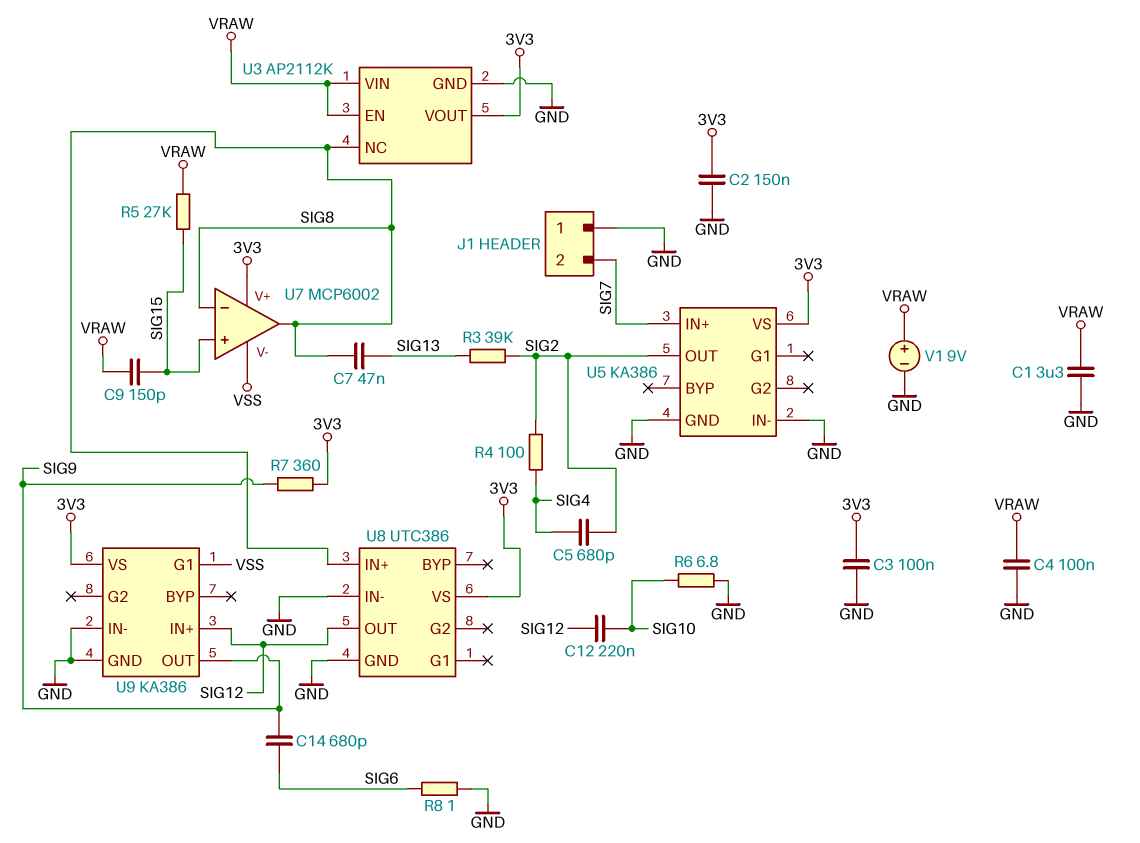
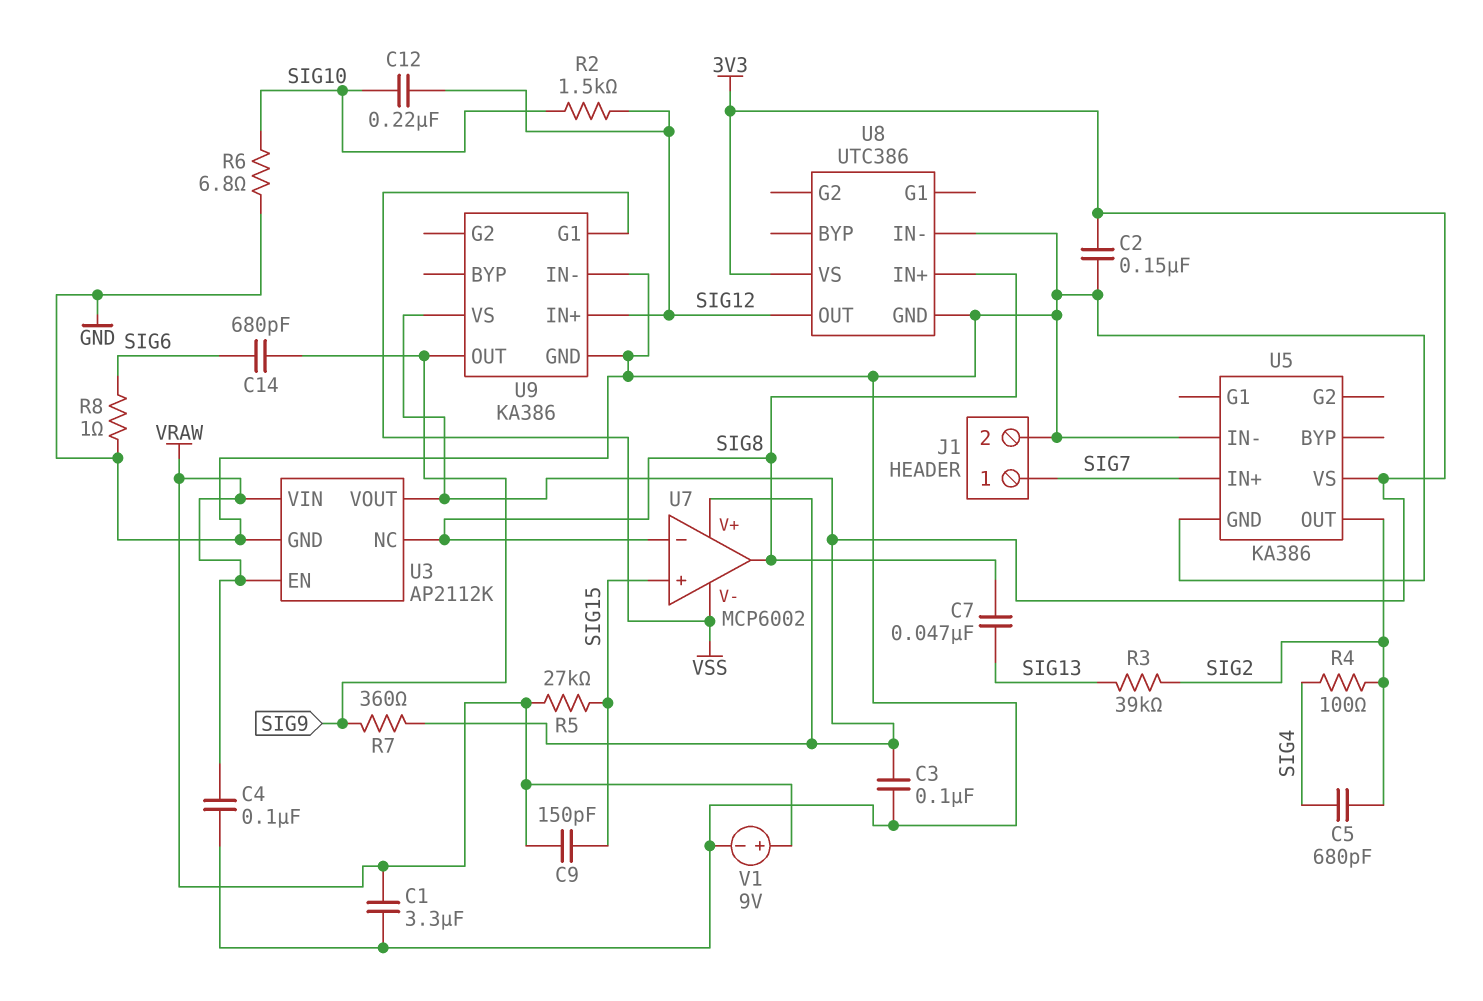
J1 pin 1: GND -> SIG7
J1 pin 2: SIG7 -> GND
R2: none -> 1.5k (SIG10, SIG12)

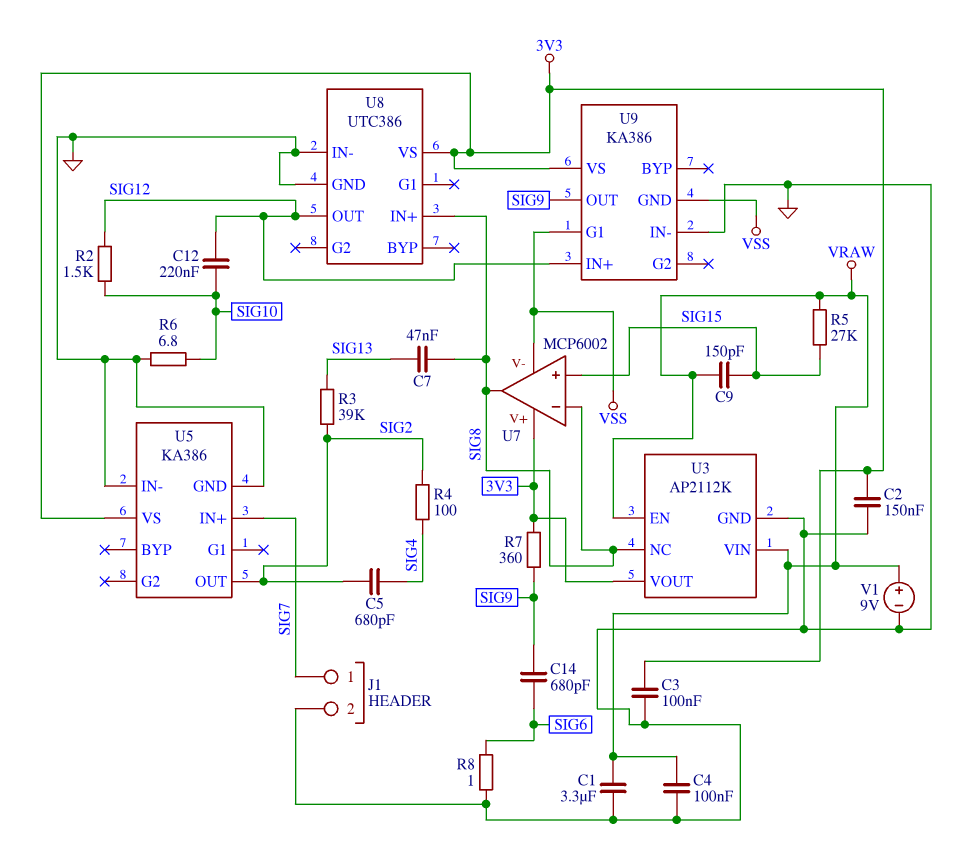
U9 pin GND: GND -> VSS

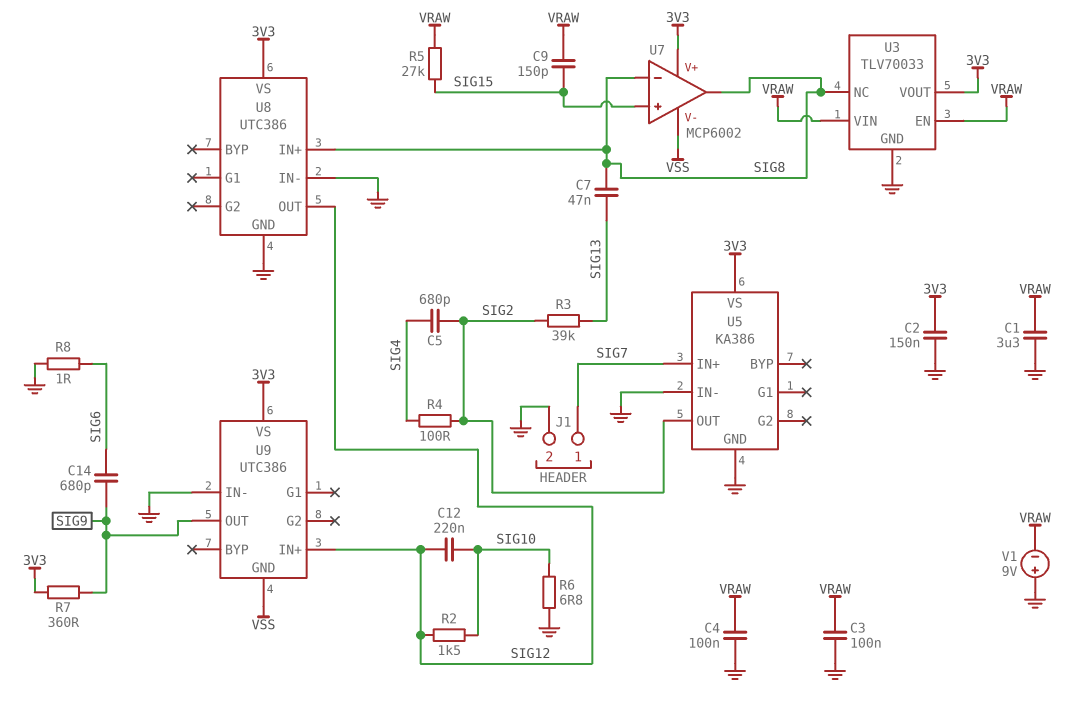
C3: 100nF (3V3, GND) -> 100nF (GND, VRAW)
U3: AP2112K -> TLV70033
U9: KA386 -> UTC386
U9 pin G1: VSS -> none
V1: 9V (plus VRAW, minus GND) -> 9V (plus GND, minus VRAW)

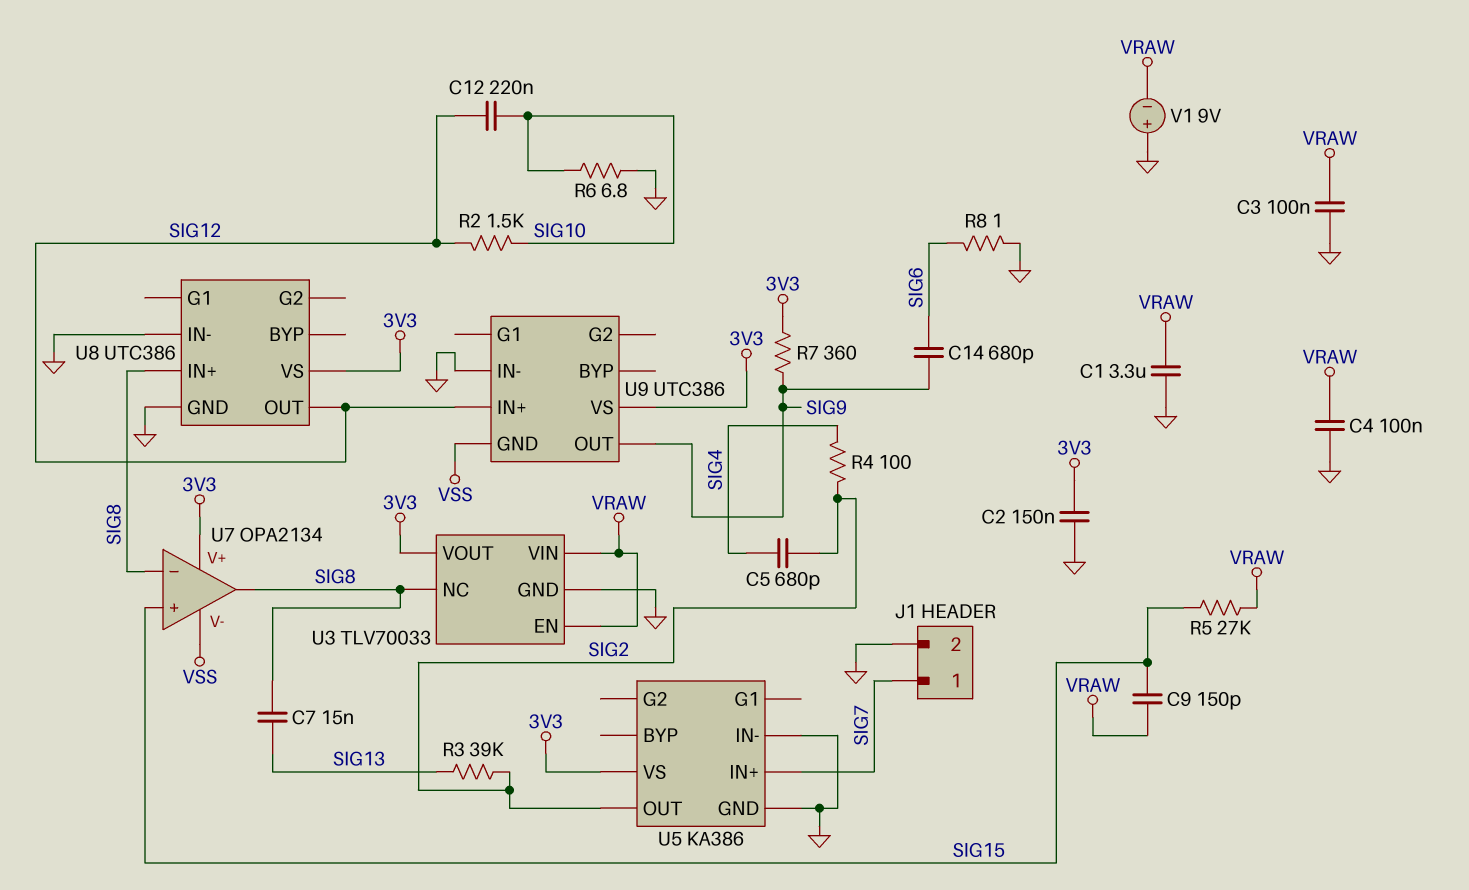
C7: 47nF (SIG8, SIG13) -> 15nF (SIG8, SIG13)
U7: MCP6002 -> OPA2134

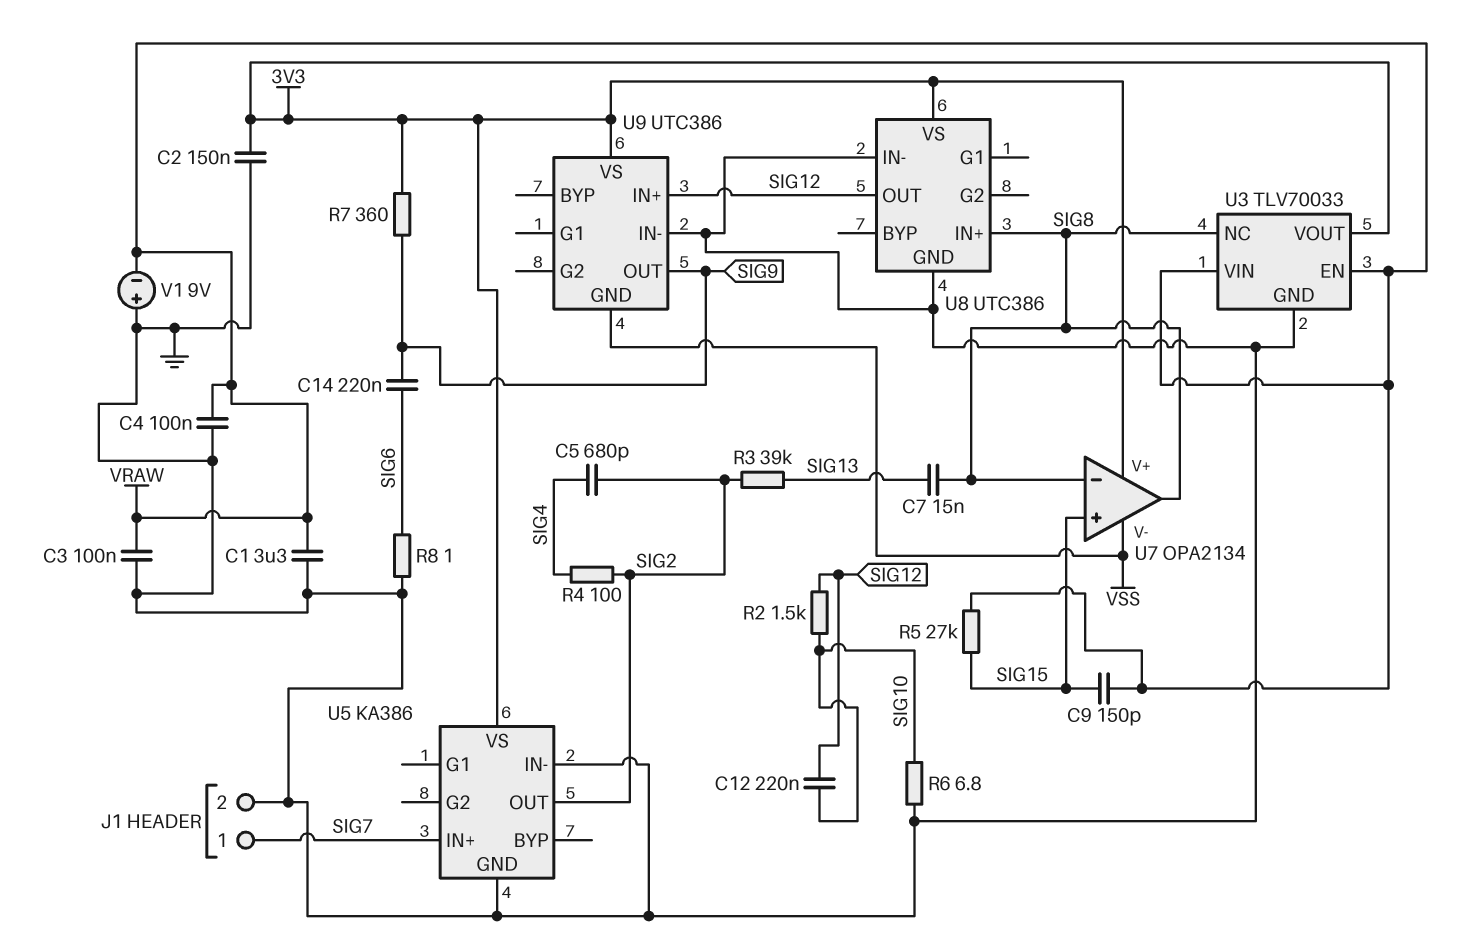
C14: 680pF (SIG6, SIG9) -> 220nF (SIG6, SIG9)

